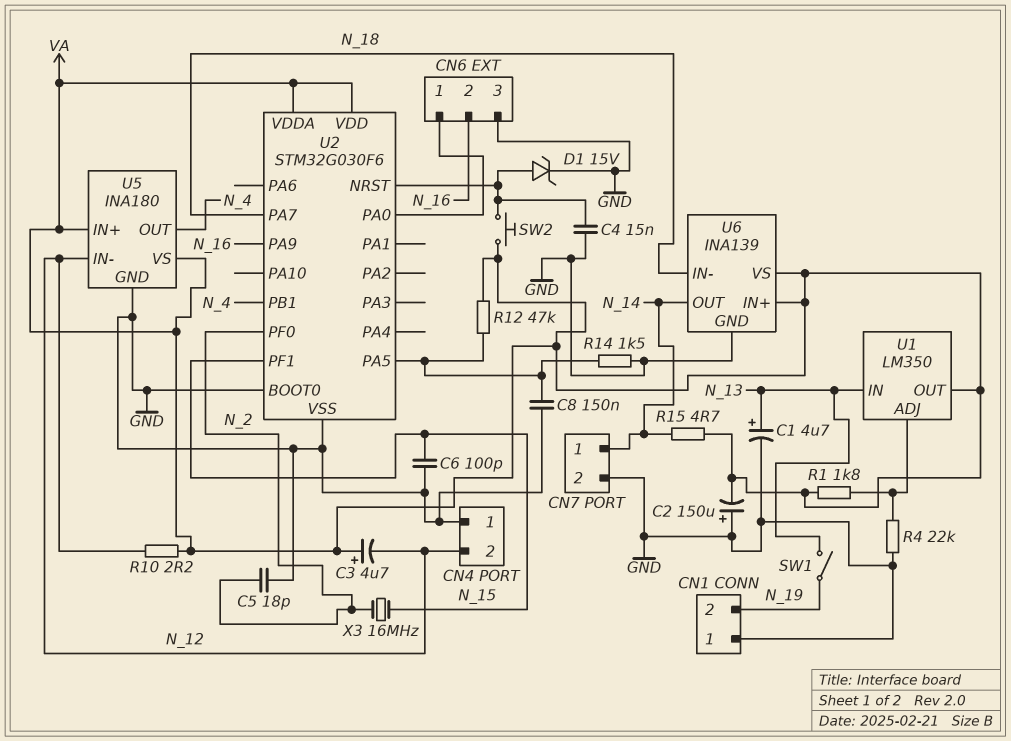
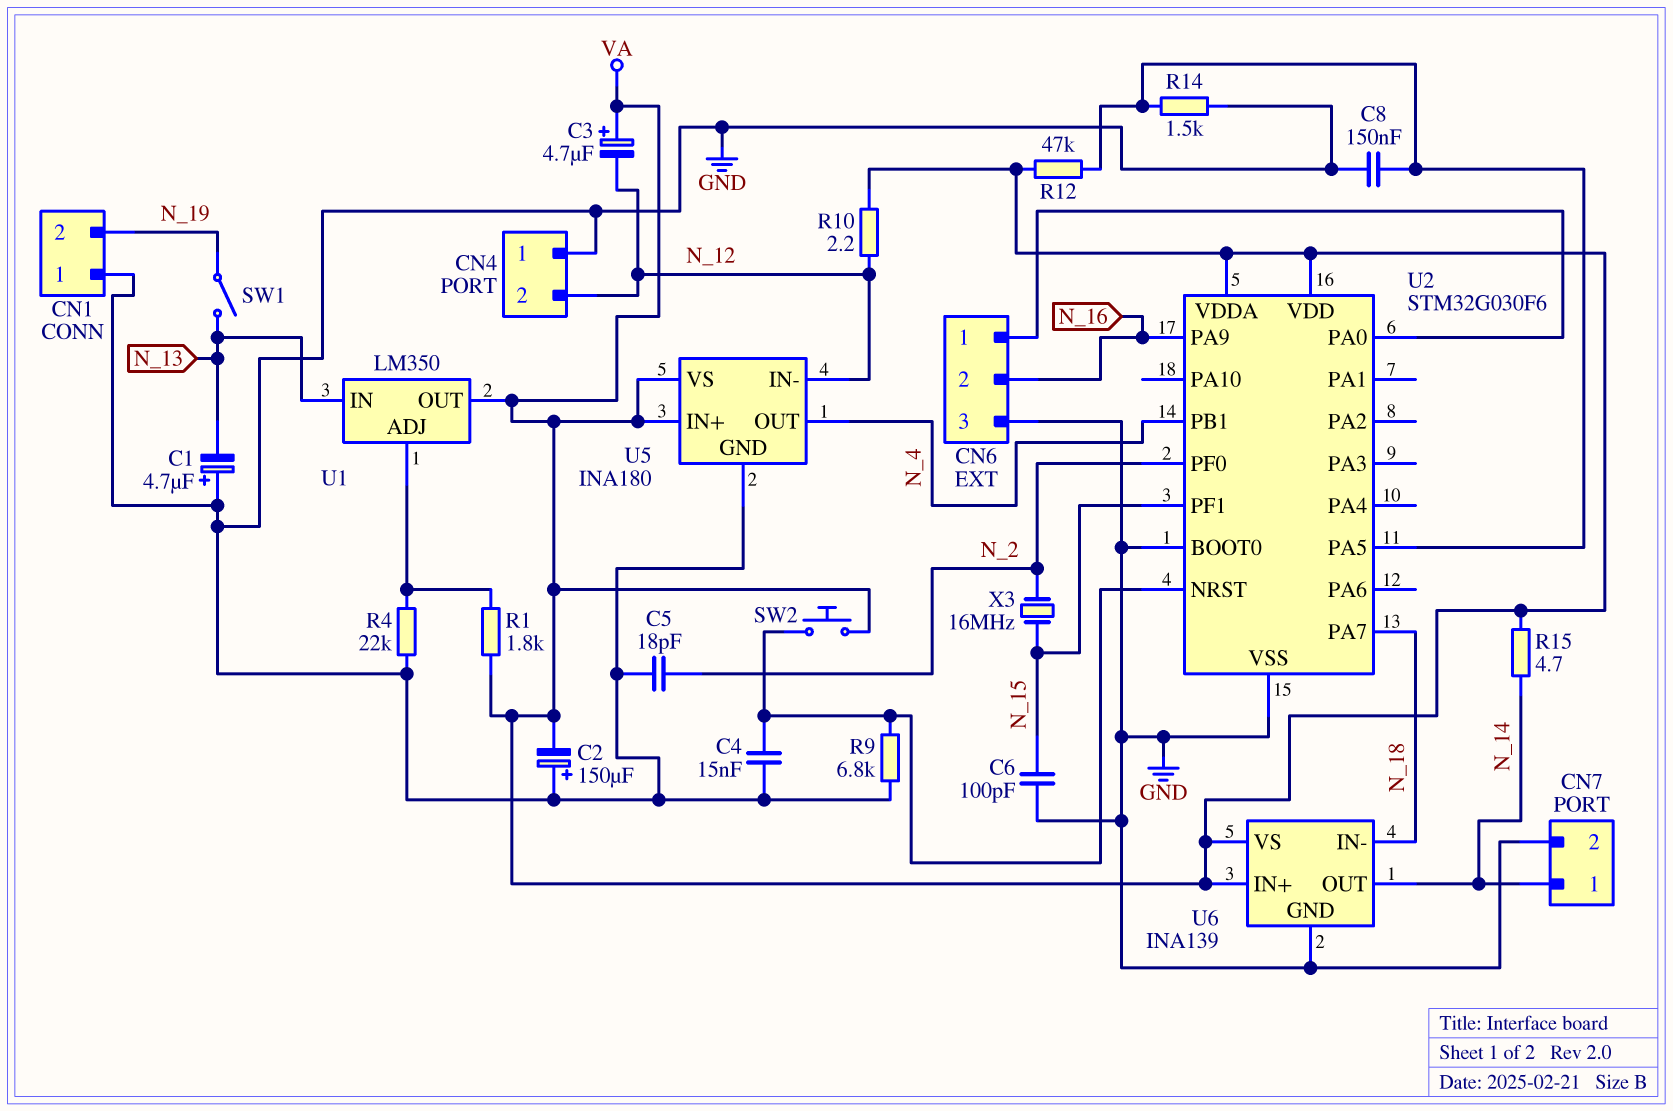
C1: 4.7uF (plus N_13, minus GND) -> 4.7uF (plus GND, minus N_13)
D1: zener 15V (A U2/NRST, K GND) -> none
R9: none -> 6.8k (GND, U2/NRST)

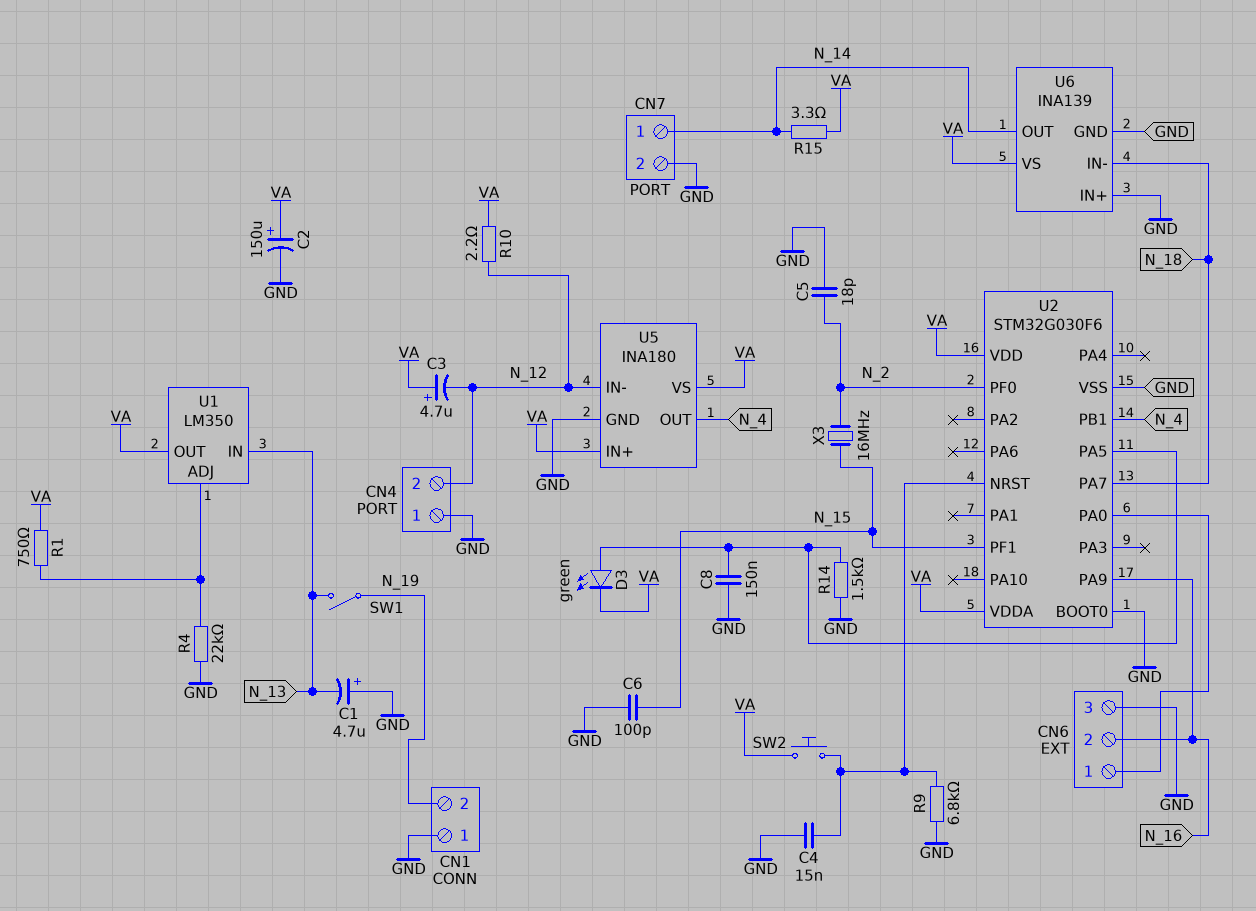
C2: 150uF (plus GND, minus VA) -> 150uF (plus VA, minus GND)
D3: none -> LED green (A U2/PA5, K VA)
R1: 1.8k (U1/ADJ, VA) -> 750 (U1/ADJ, VA)
R12: 47k (U2/PA5, VA) -> none
R15: 4.7 (N_14, VA) -> 3.3 (N_14, VA)
U6 pin IN+: VA -> GND

